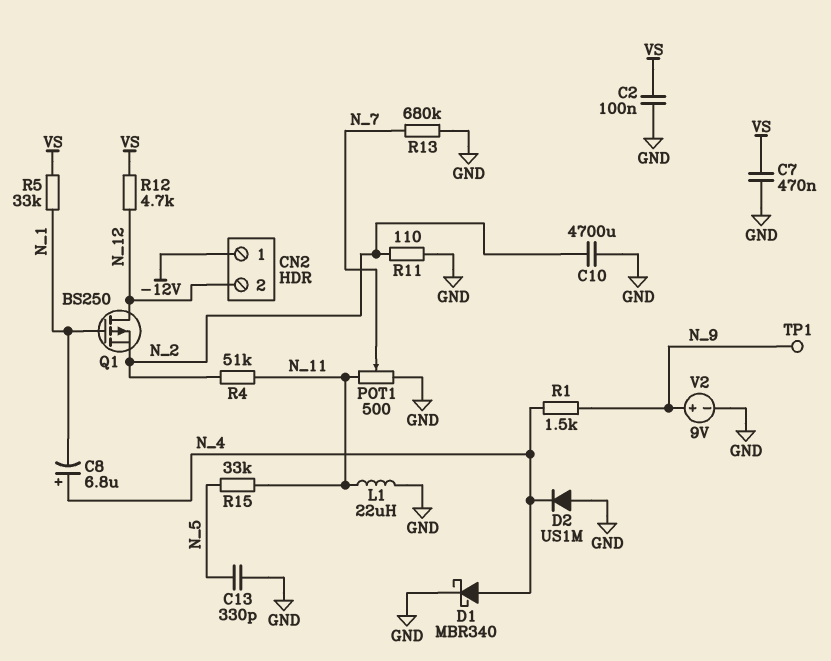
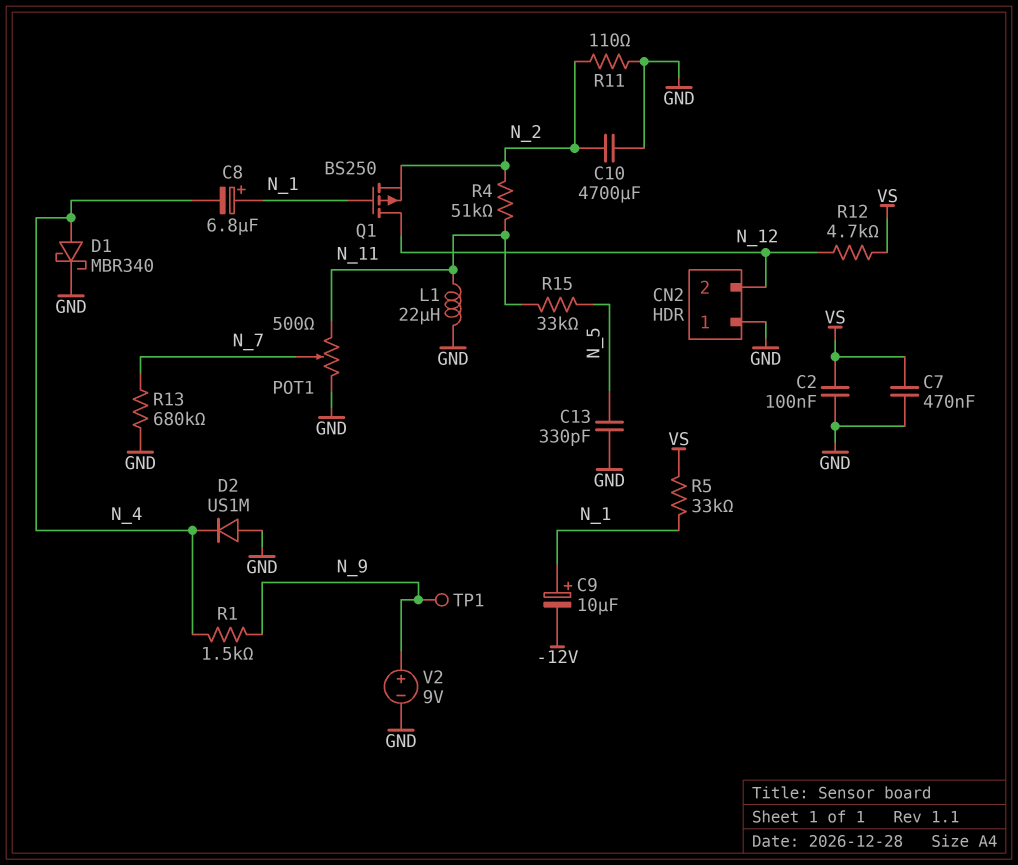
C8: 6.8uF (plus N_4, minus N_1) -> 6.8uF (plus N_1, minus N_4)
C9: none -> 10uF (plus N_1, minus -12V)
CN2 pin 1: -12V -> GND

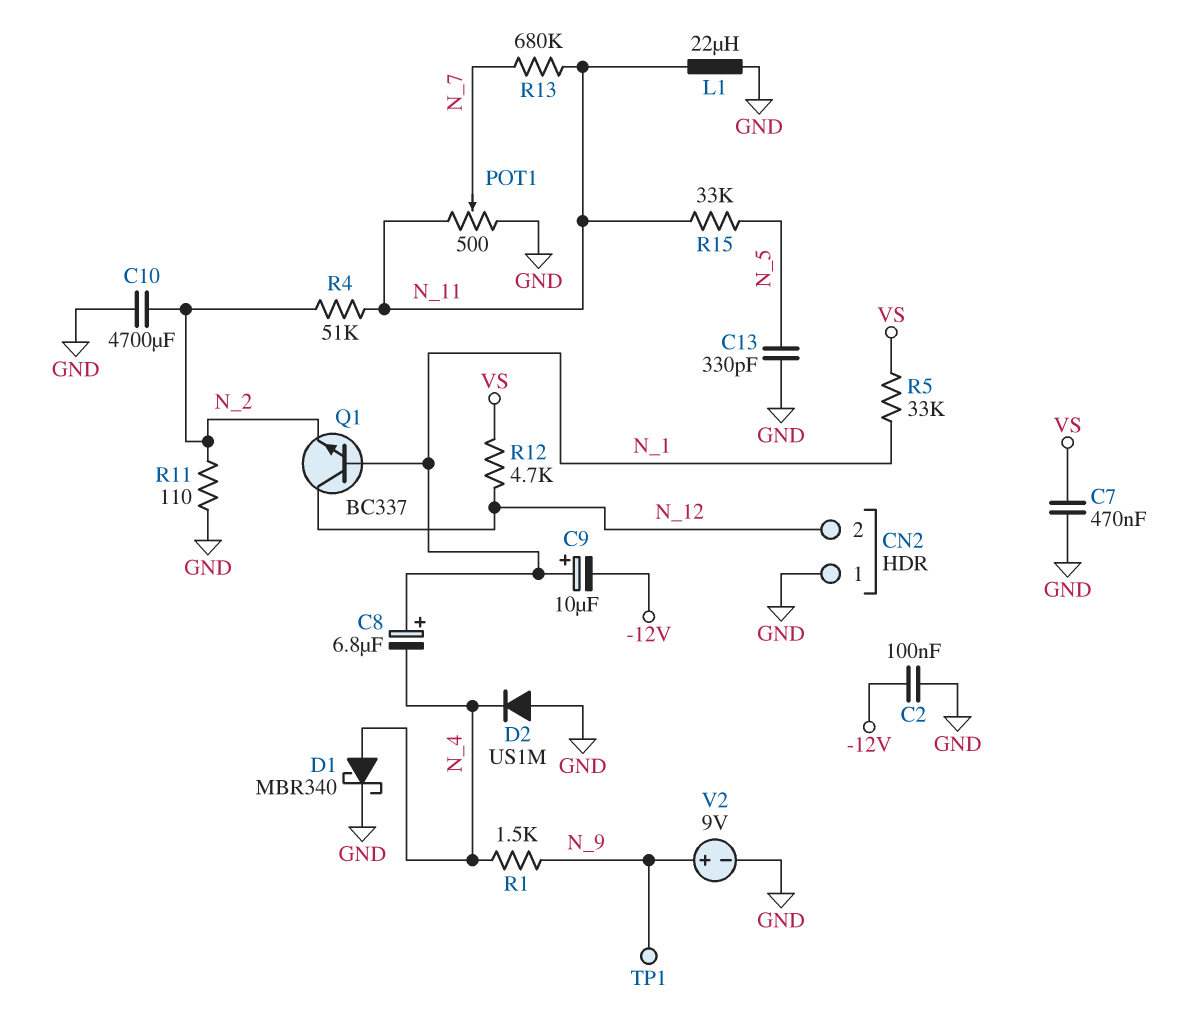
C2: 100nF (GND, VS) -> 100nF (-12V, GND)
Q1: PMOS BS250 (G N_1, D N_12, S N_2) -> NPN BC337 (B N_1, C N_12, E N_2)
R13: 680k (GND, N_7) -> 680k (N_7, N_11)

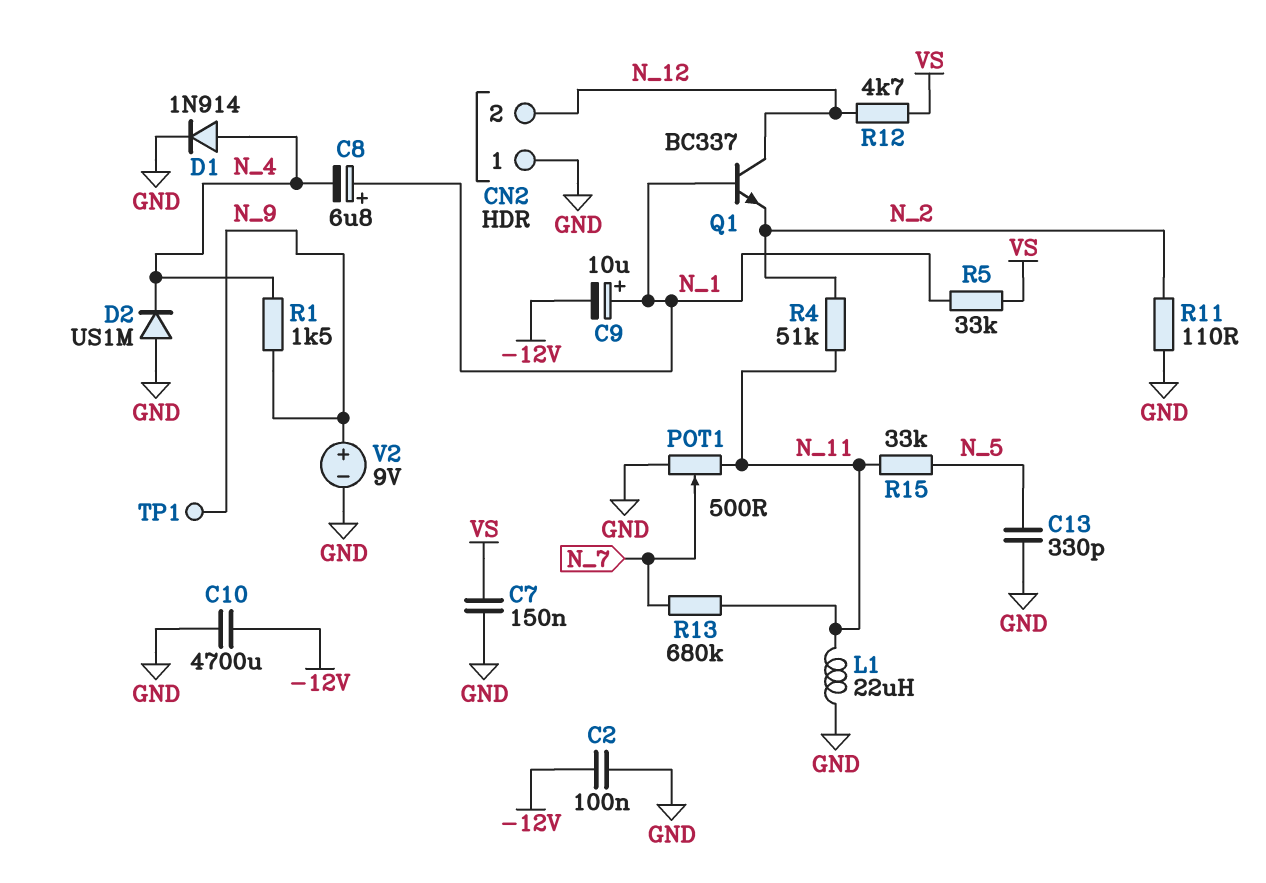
C7: 470nF (GND, VS) -> 150nF (GND, VS)
C10: 4700uF (GND, N_2) -> 4700uF (-12V, GND)
D1: schottky MBR340 (A N_4, K GND) -> diode 1N914 (A N_4, K GND)

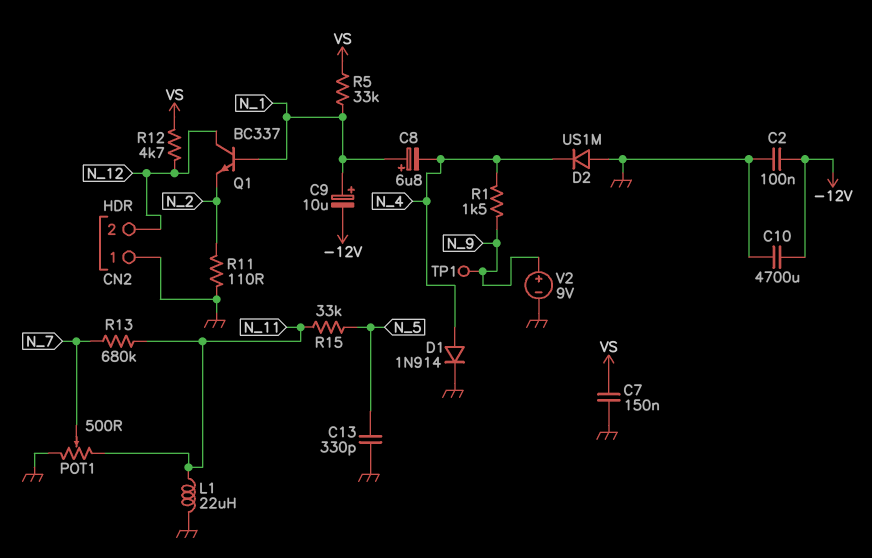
R4: 51k (N_2, N_11) -> none

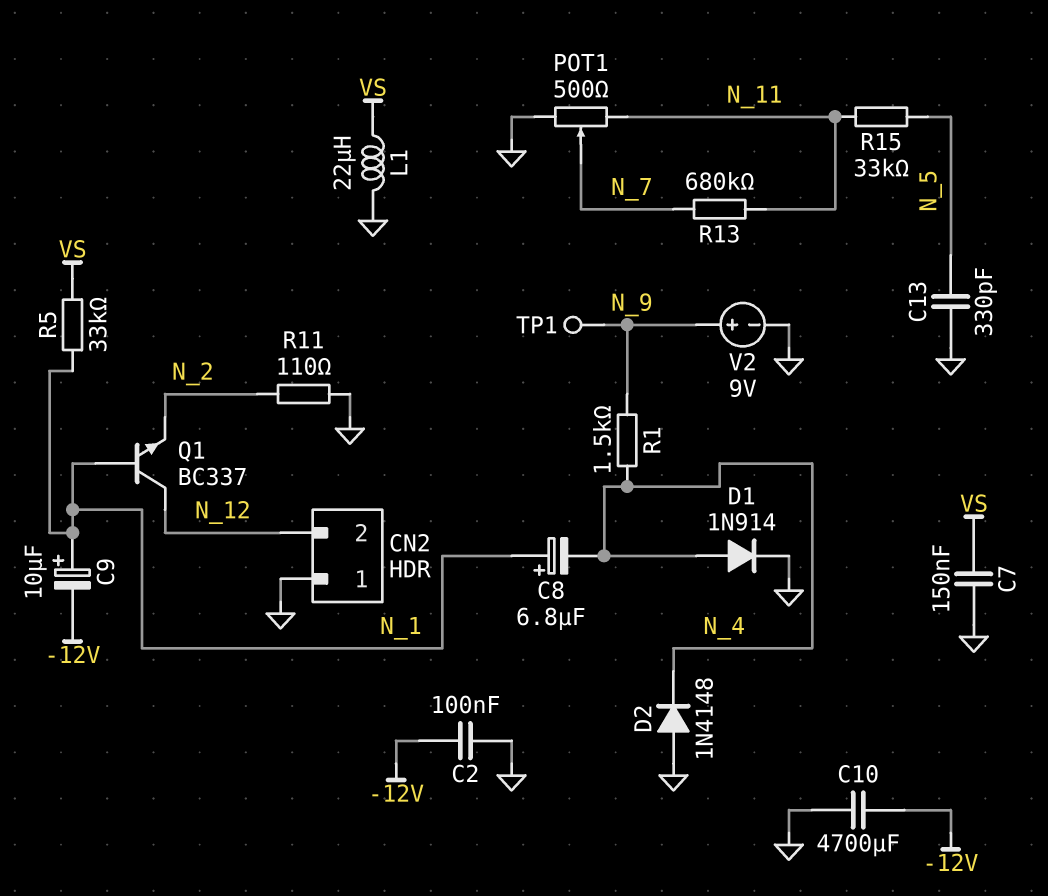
D2: diode US1M (A GND, K N_4) -> diode 1N4148 (A GND, K N_4)
L1: 22uH (GND, N_11) -> 22uH (GND, VS)
R12: 4.7k (N_12, VS) -> none

